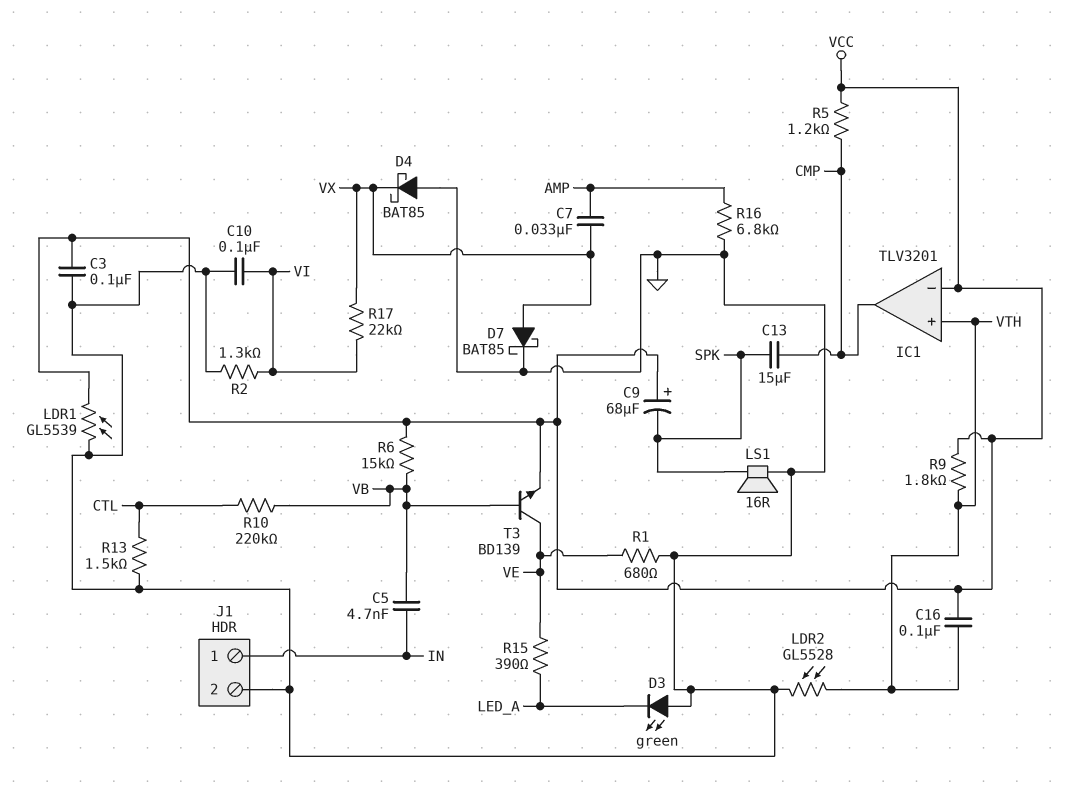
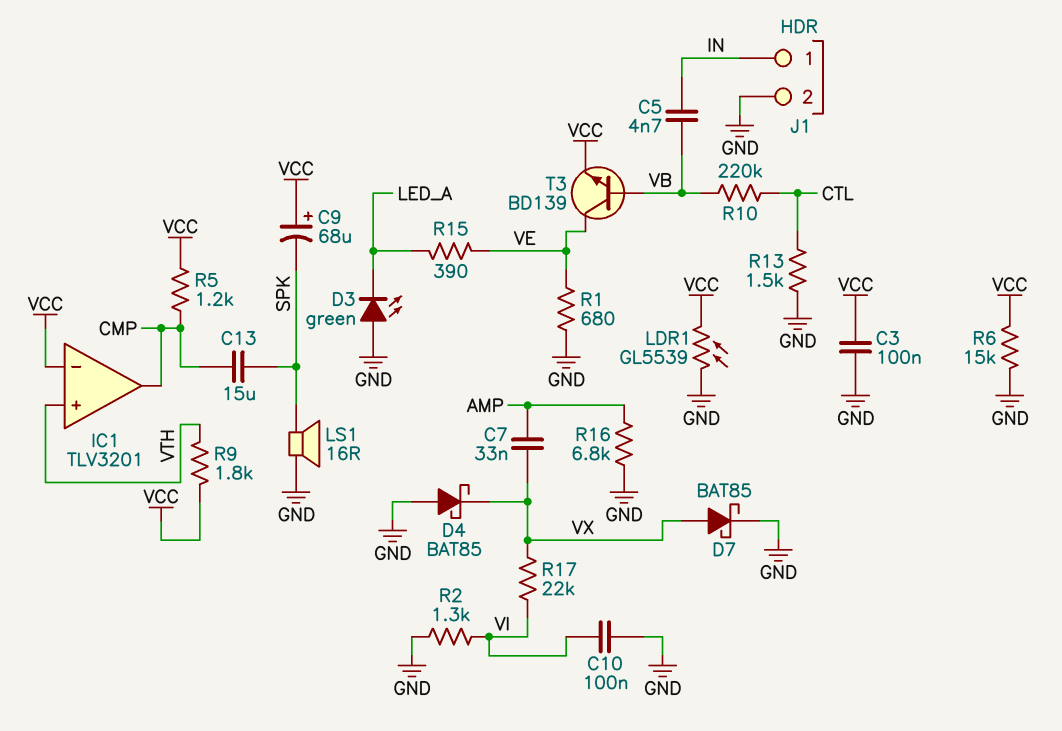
C16: 100nF (VCC, VTH) -> none
LDR2: GL5528 (GND, VTH) -> none
R6: 15k (VB, VCC) -> 15k (GND, VCC)

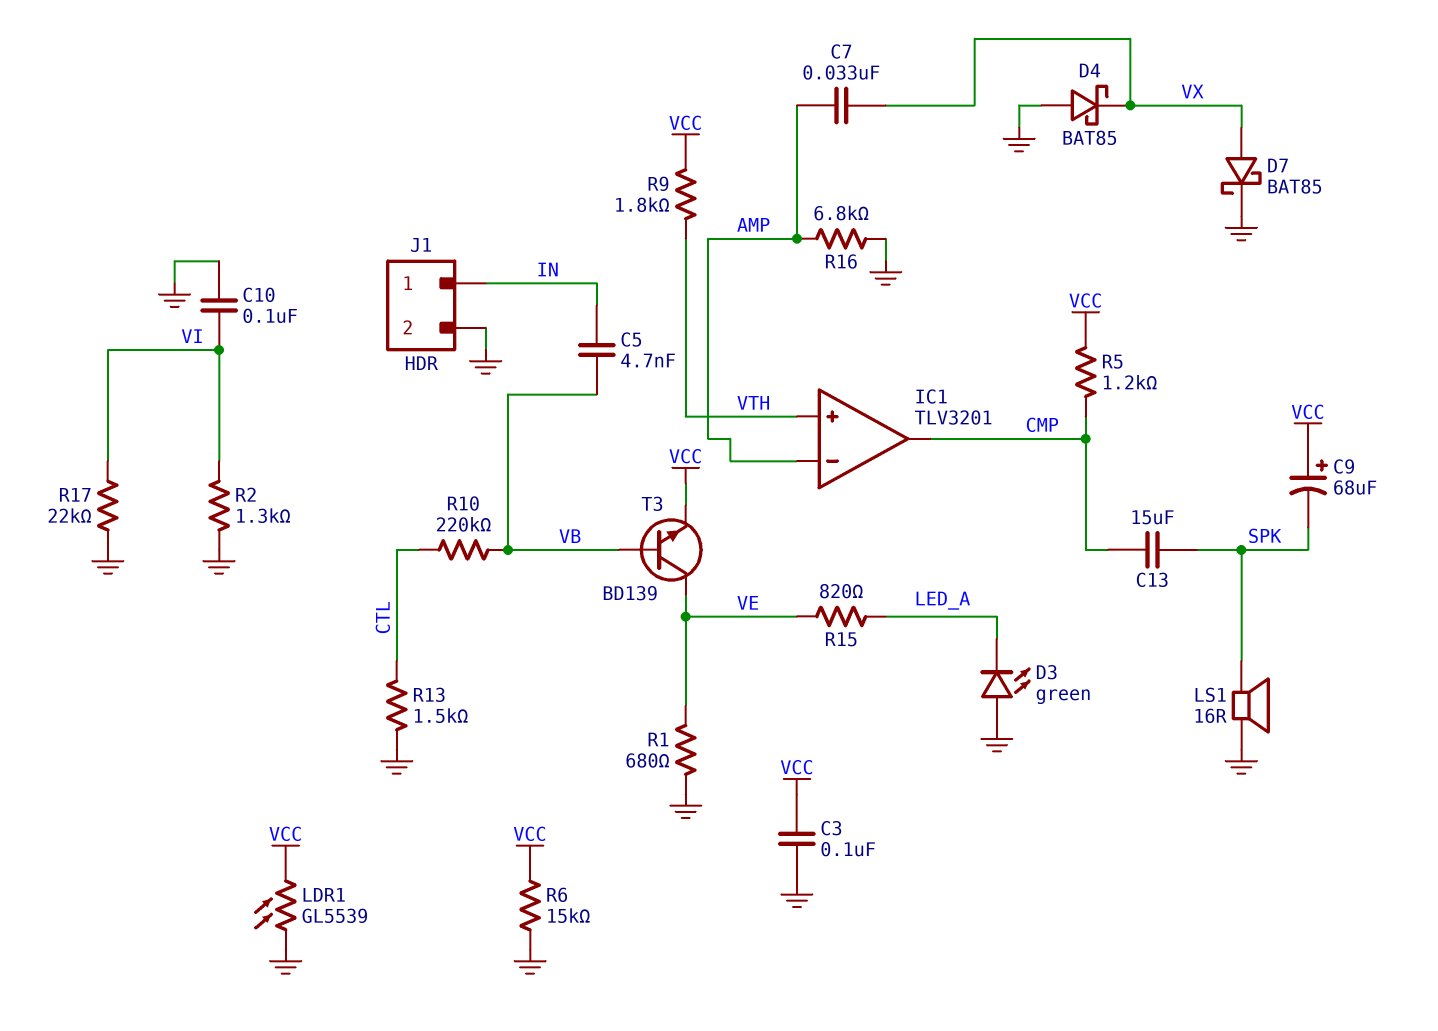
IC1 pin in-: VCC -> AMP
R15: 390 (LED_A, VE) -> 820 (LED_A, VE)
R17: 22k (VI, VX) -> 22k (GND, VI)

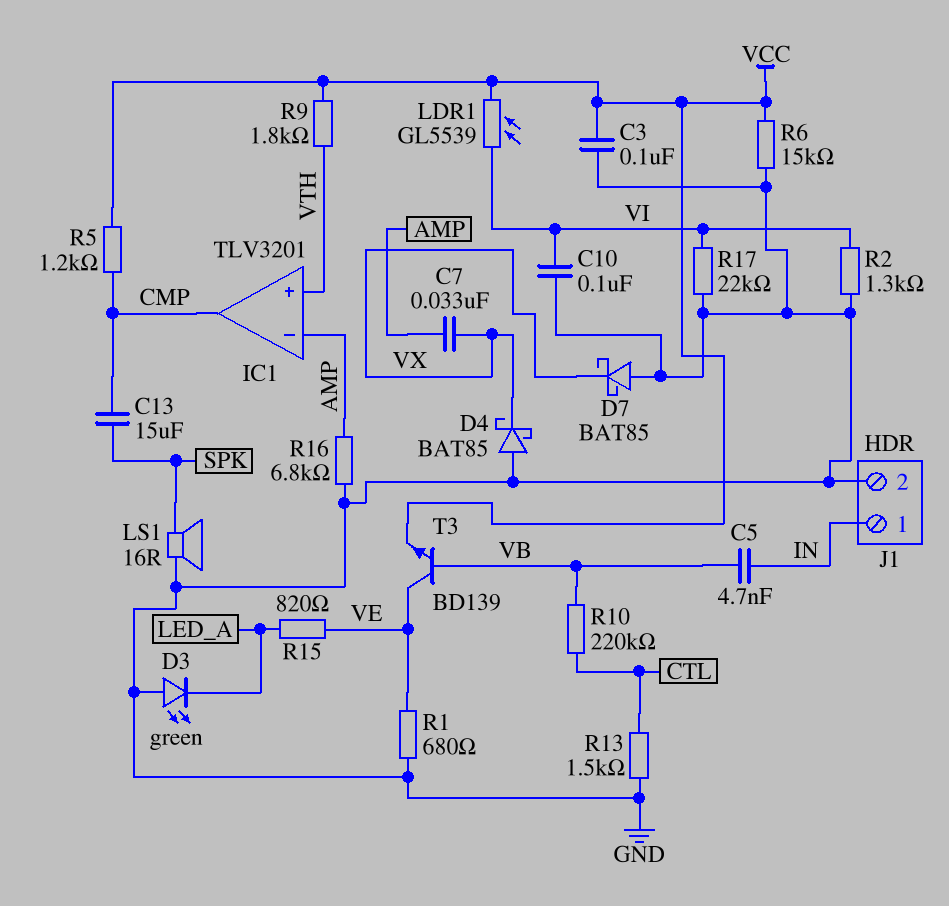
C9: 68uF (plus VCC, minus SPK) -> none
D7: schottky BAT85 (A VX, K GND) -> schottky BAT85 (A GND, K VX)
LDR1: GL5539 (GND, VCC) -> GL5539 (VCC, VI)

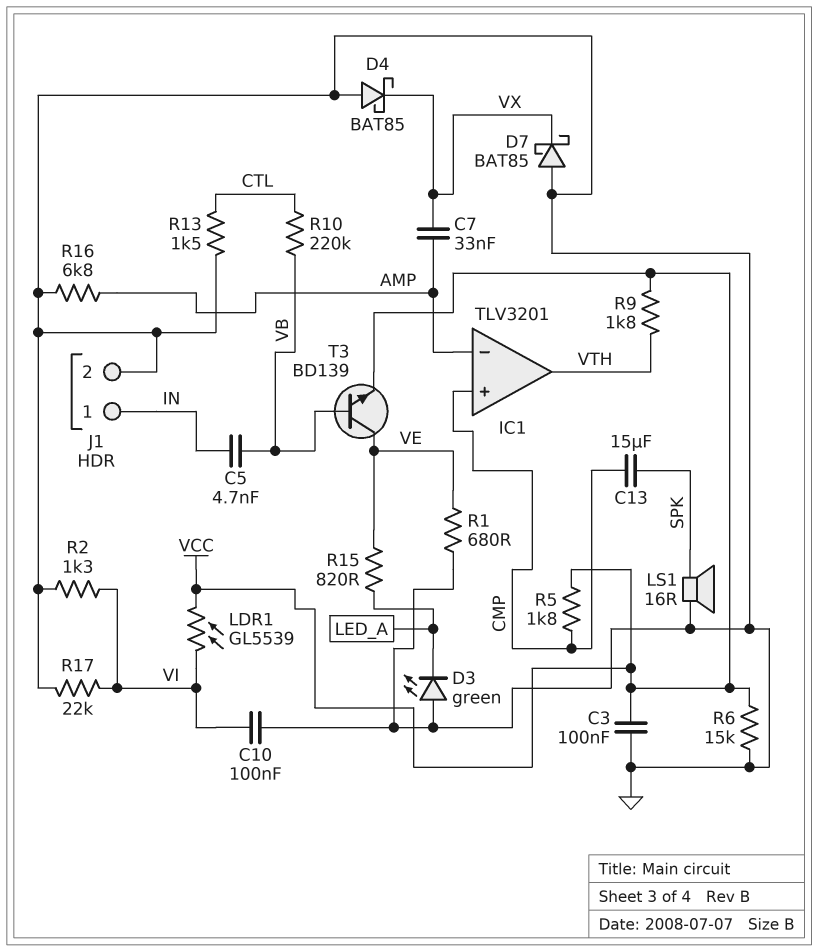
IC1 pin in+: VTH -> CMP
IC1 pin out: CMP -> VTH
R5: 1.2k (CMP, VCC) -> 1.8k (CMP, VCC)

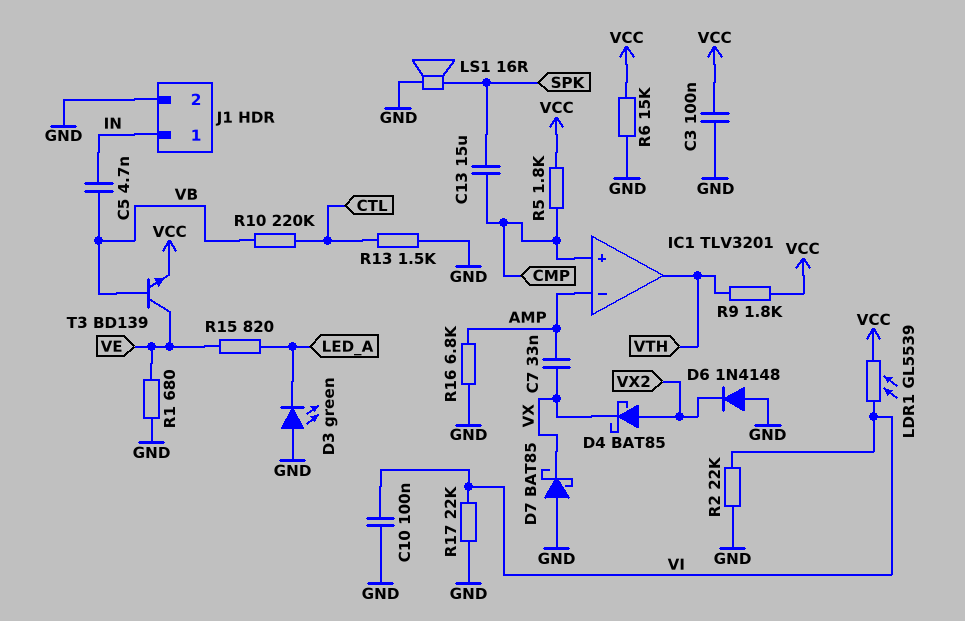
D4: schottky BAT85 (A GND, K VX) -> schottky BAT85 (A VX2, K VX)
D6: none -> diode 1N4148 (A GND, K VX2)
R2: 1.3k (GND, VI) -> 22k (GND, VI)

